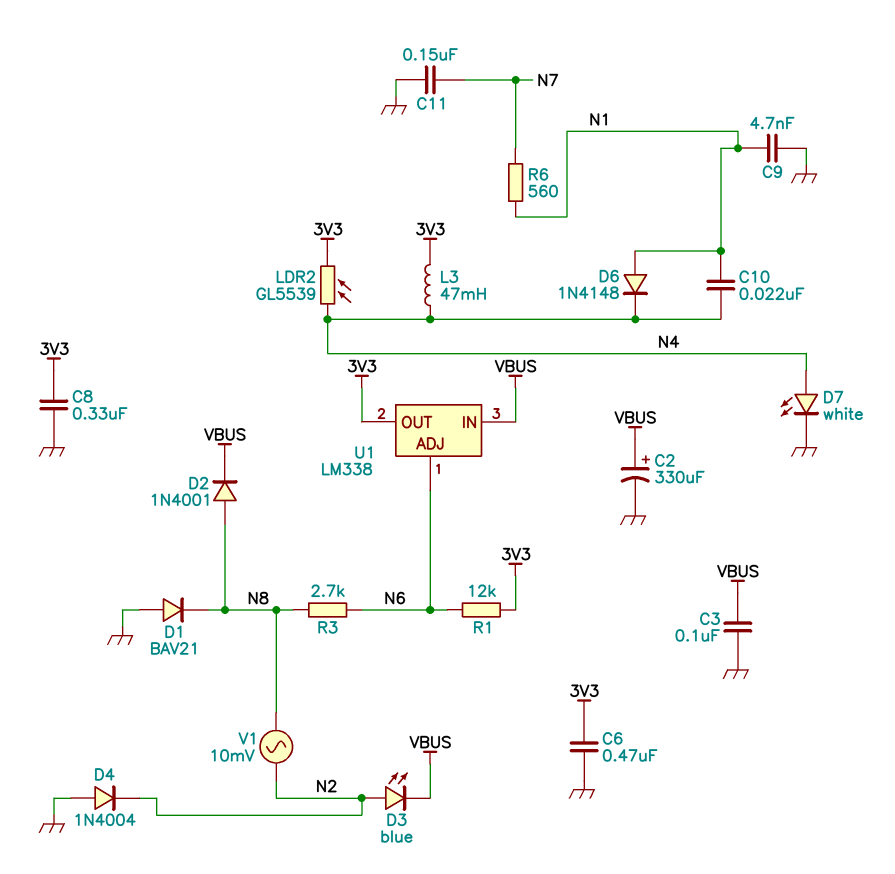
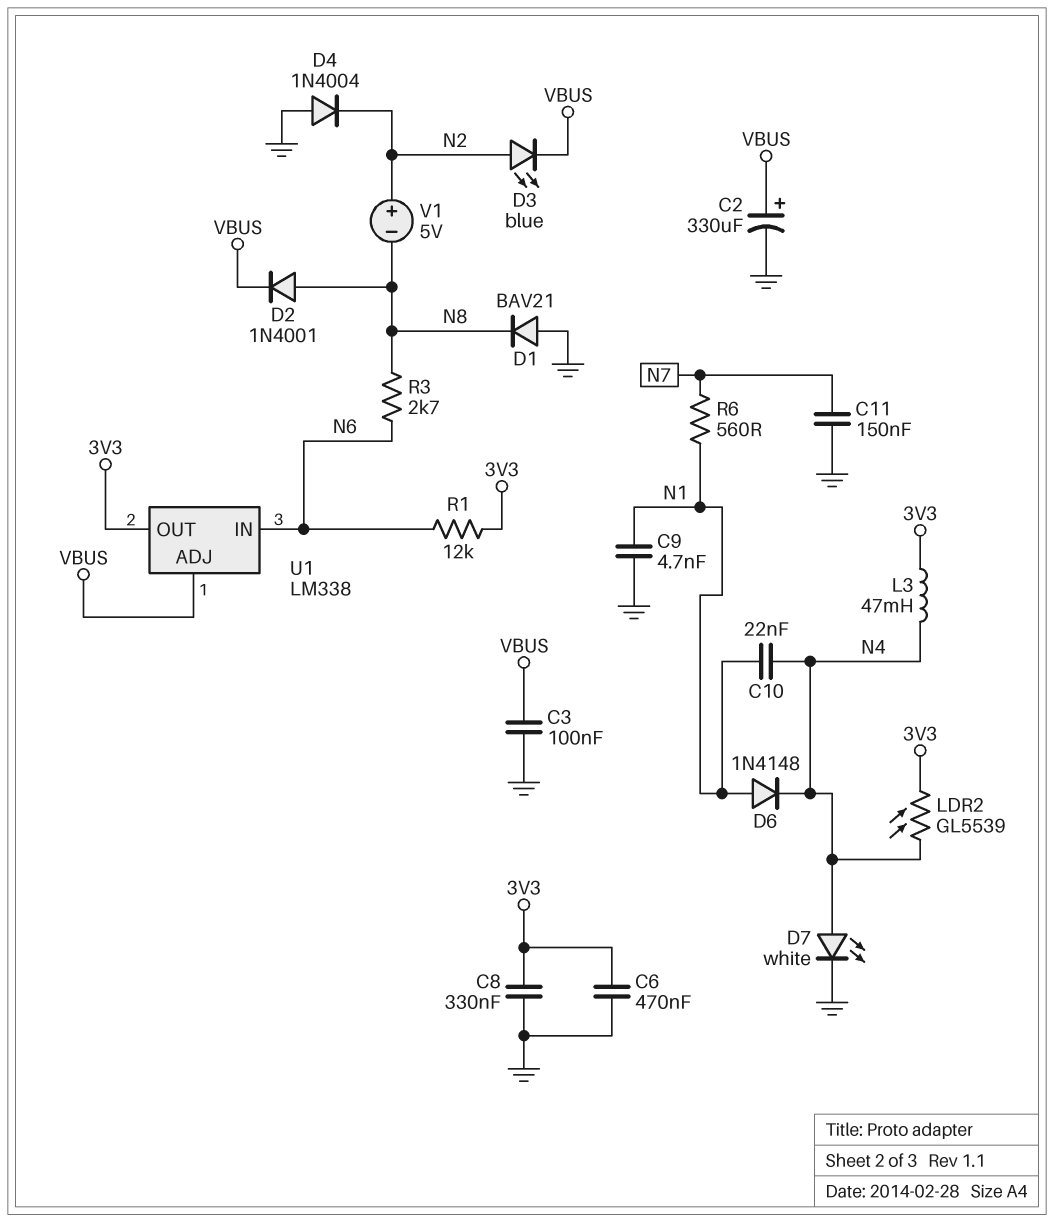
U1 pin ADJ: N6 -> VBUS
U1 pin IN: VBUS -> N6
V1: AC 10mV (N2, N8) -> 5V (plus N2, minus N8)

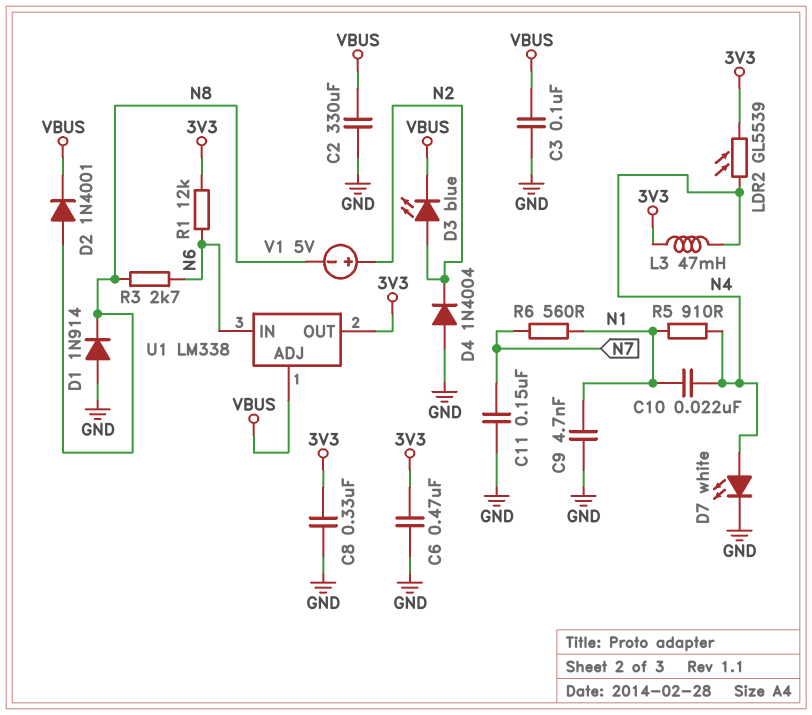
C2: 330uF (plus VBUS, minus GND) -> 330uF (GND, VBUS)
D1: diode BAV21 (A GND, K N8) -> diode 1N914 (A GND, K N8)
D6: diode 1N4148 (A N1, K N4) -> none
R5: none -> 910 (N1, N4)

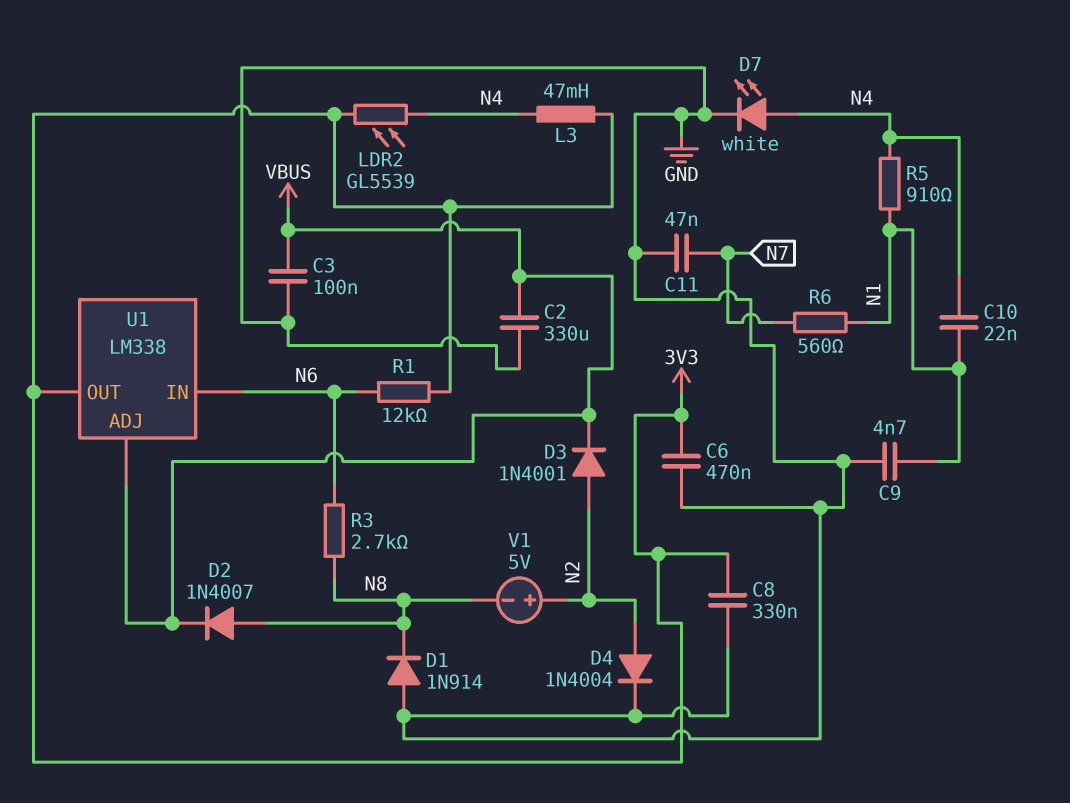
C11: 150nF (GND, N7) -> 47nF (GND, N7)
D2: diode 1N4001 (A N8, K VBUS) -> diode 1N4007 (A N8, K VBUS)
D3: LED blue (A N2, K VBUS) -> diode 1N4001 (A N2, K VBUS)
D4: diode 1N4004 (A GND, K N2) -> diode 1N4004 (A N2, K GND)

